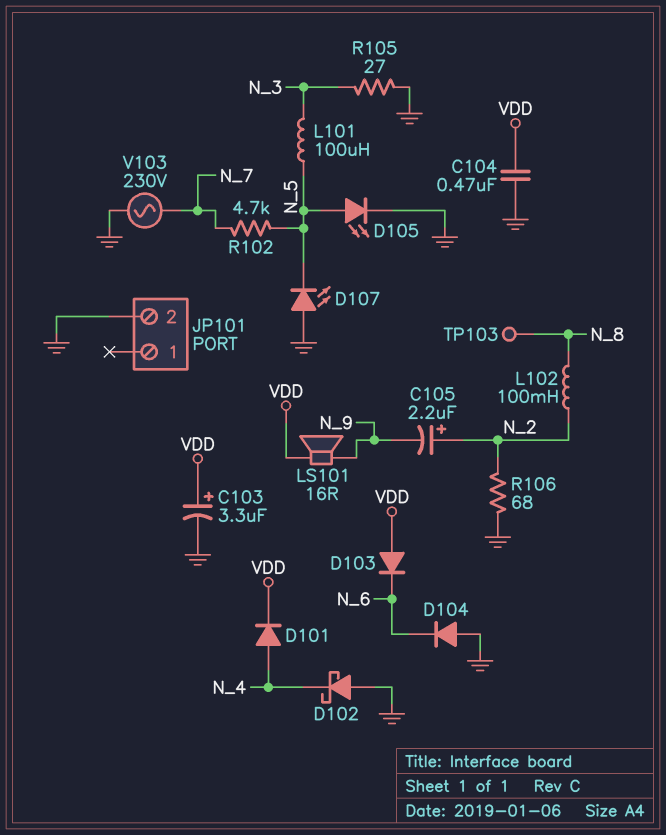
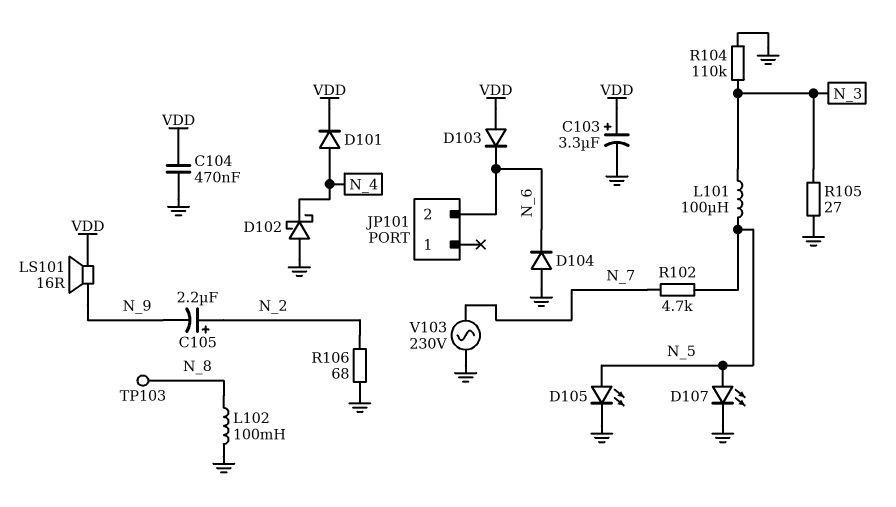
D107: LED (A GND, K N_5) -> LED (A N_5, K GND)
JP101 pin 2: GND -> N_6
L102: 100mH (N_2, N_8) -> 100mH (GND, N_8)
R104: none -> 110k (GND, N_3)

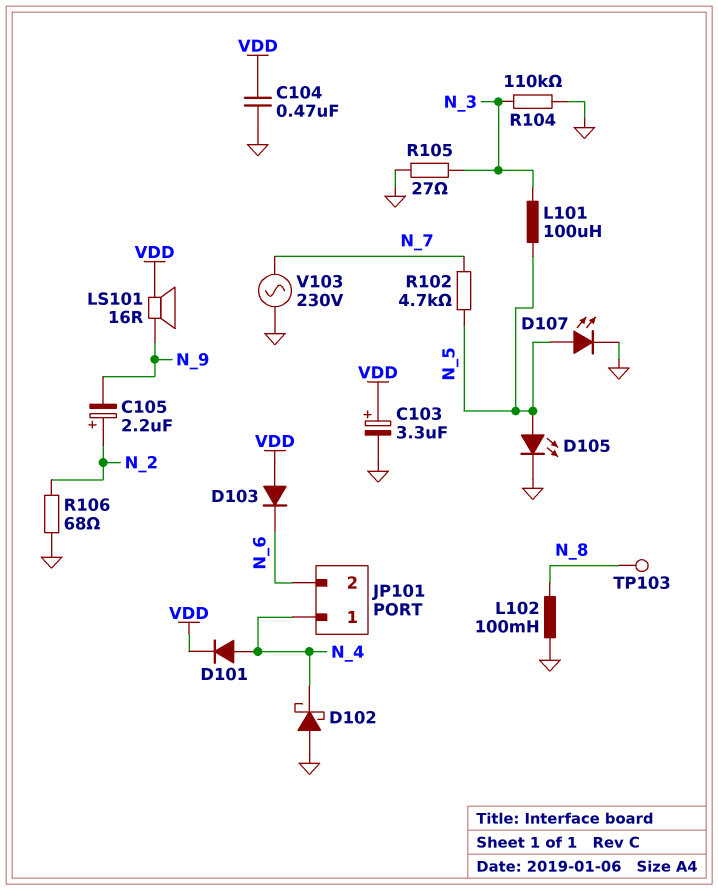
D104: diode (A GND, K N_6) -> none
JP101 pin 1: none -> N_4

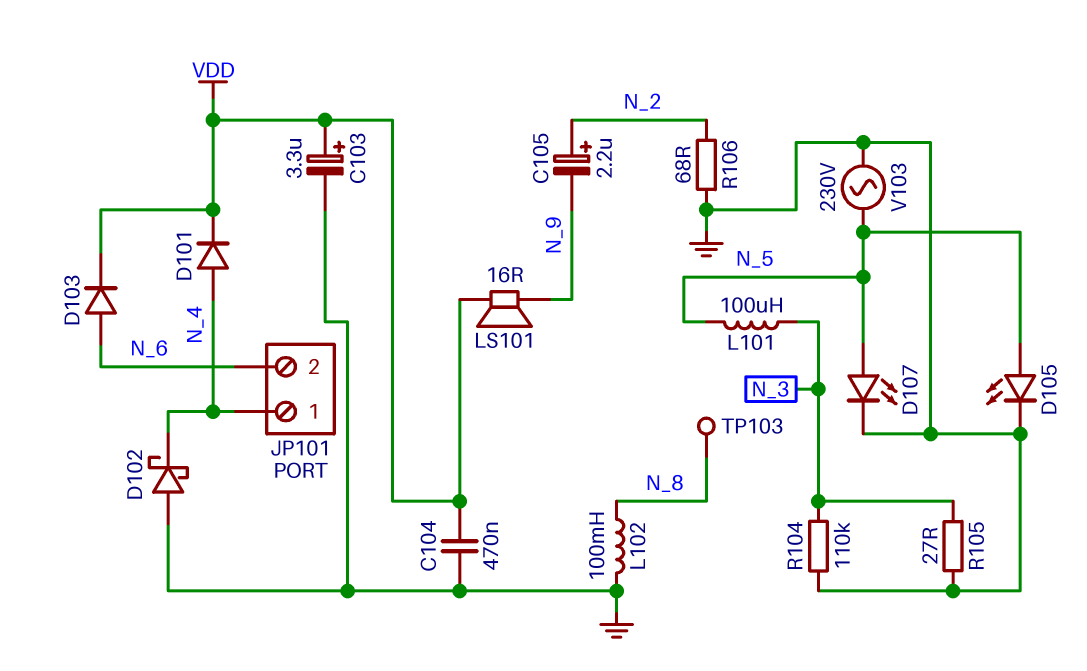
D103: diode (A VDD, K N_6) -> diode (A N_6, K VDD)
R102: 4.7k (N_5, N_7) -> none
V103: AC 230V (GND, N_7) -> AC 230V (GND, N_5)

